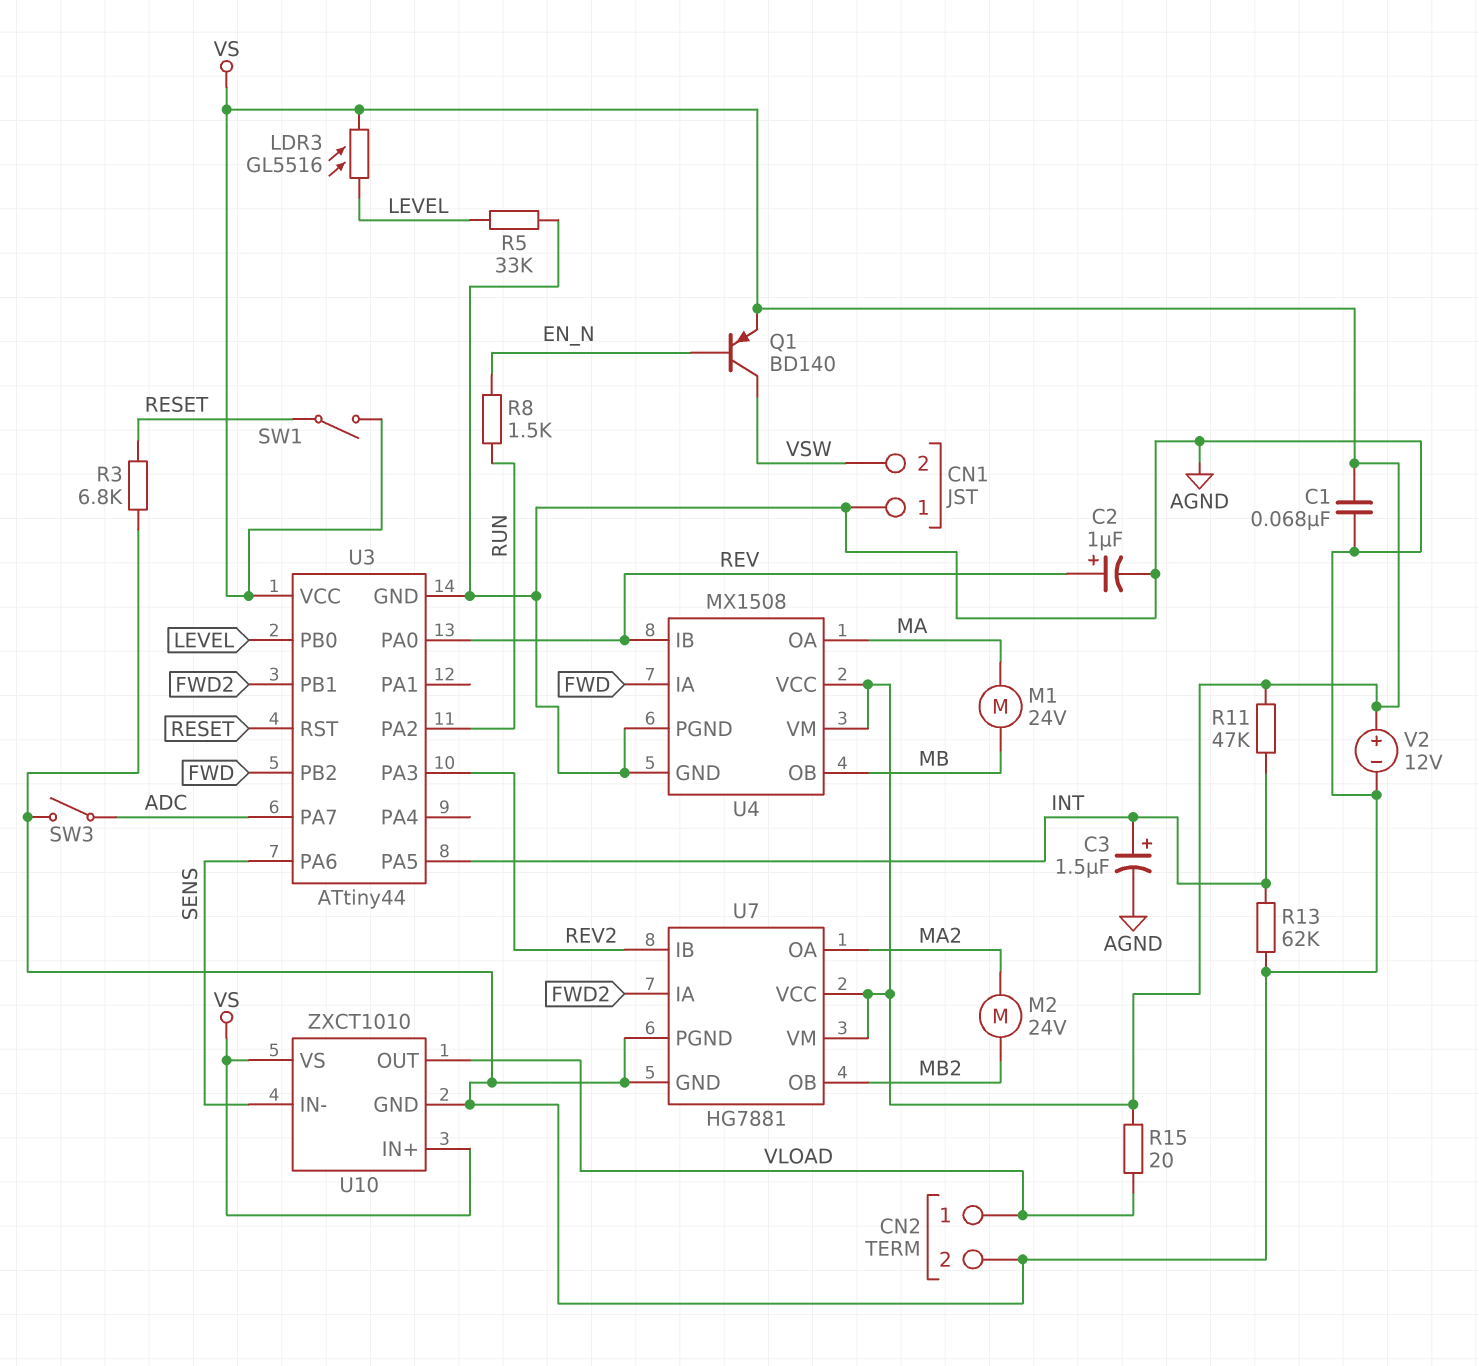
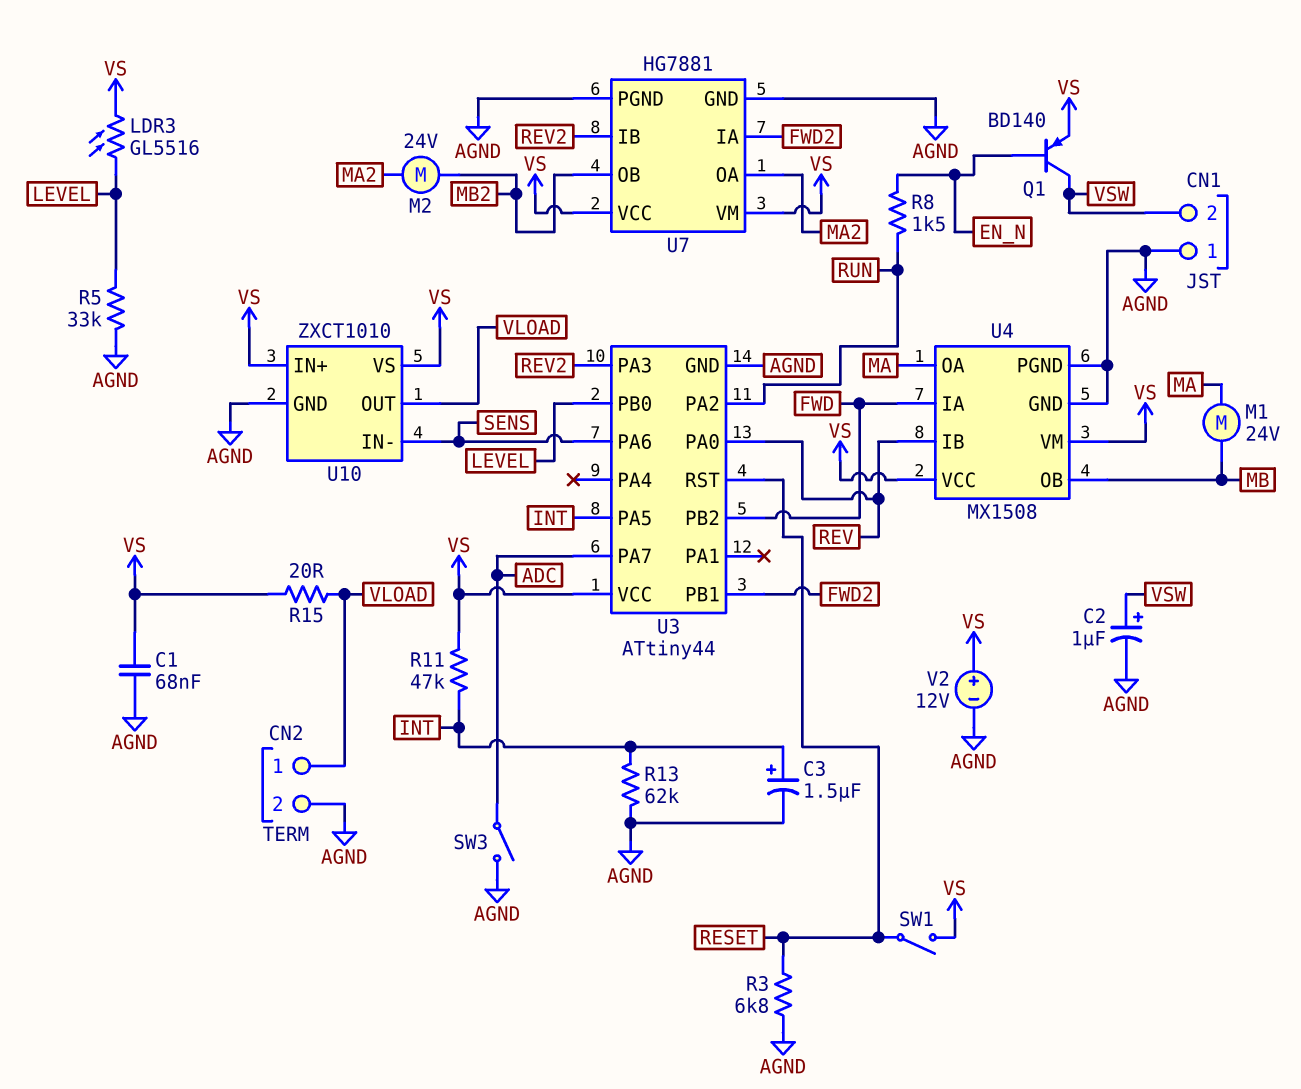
C2: 1uF (plus REV, minus AGND) -> 1uF (plus VSW, minus AGND)

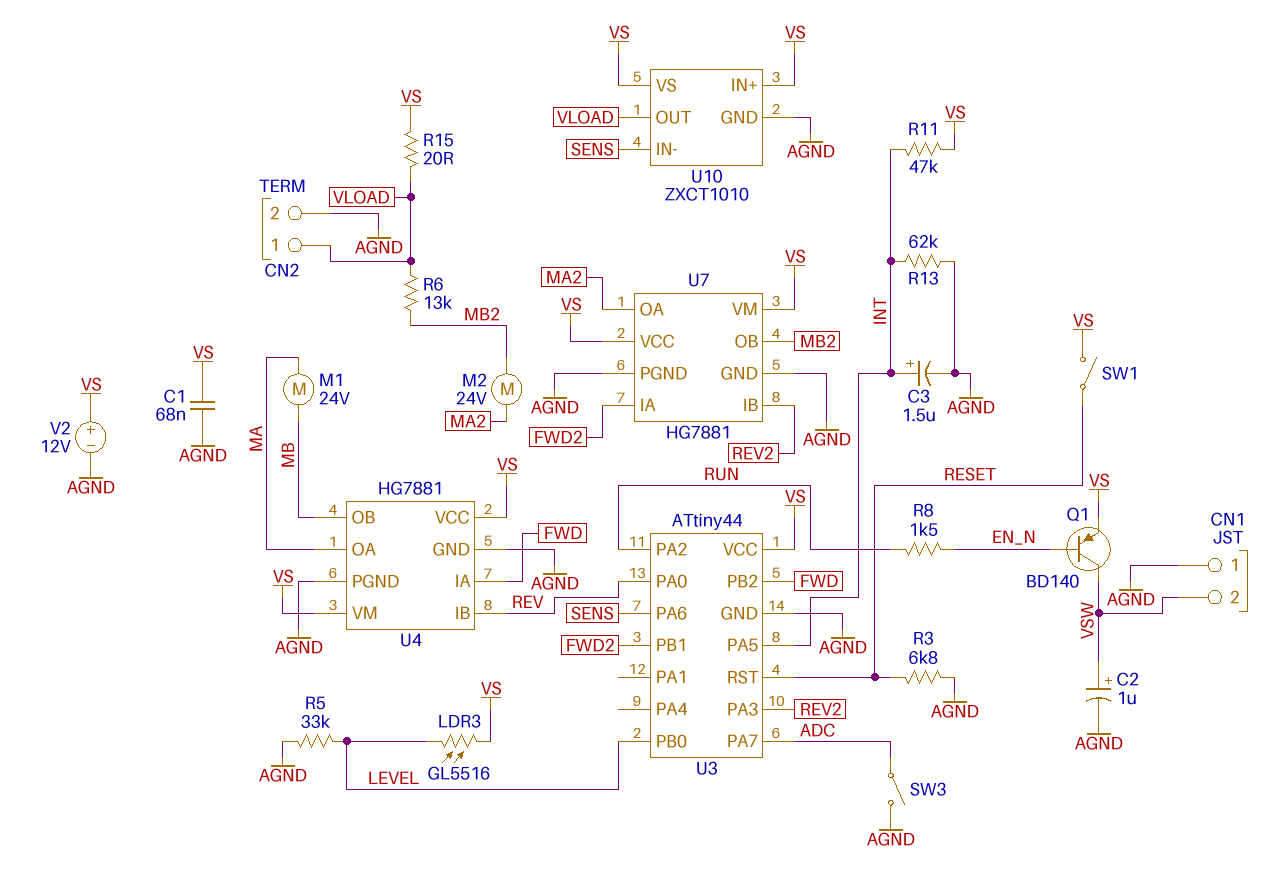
R6: none -> 13k (MB2, VLOAD)
U4: MX1508 -> HG7881

